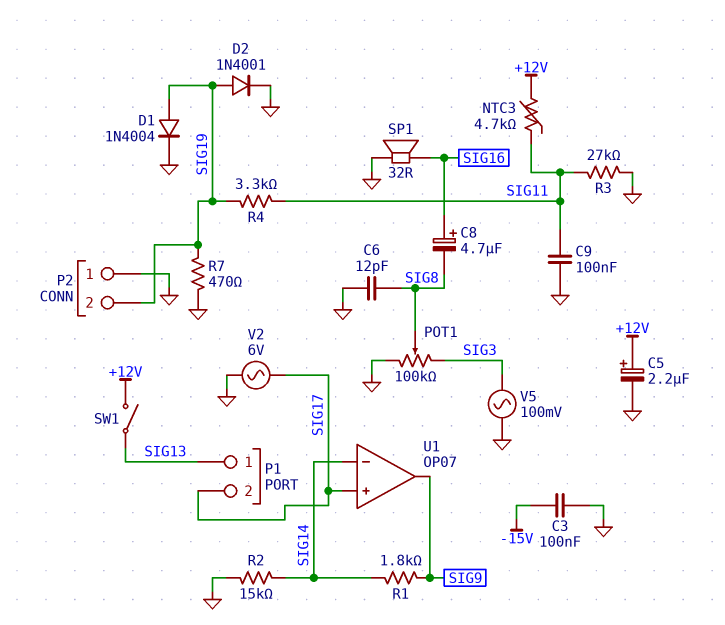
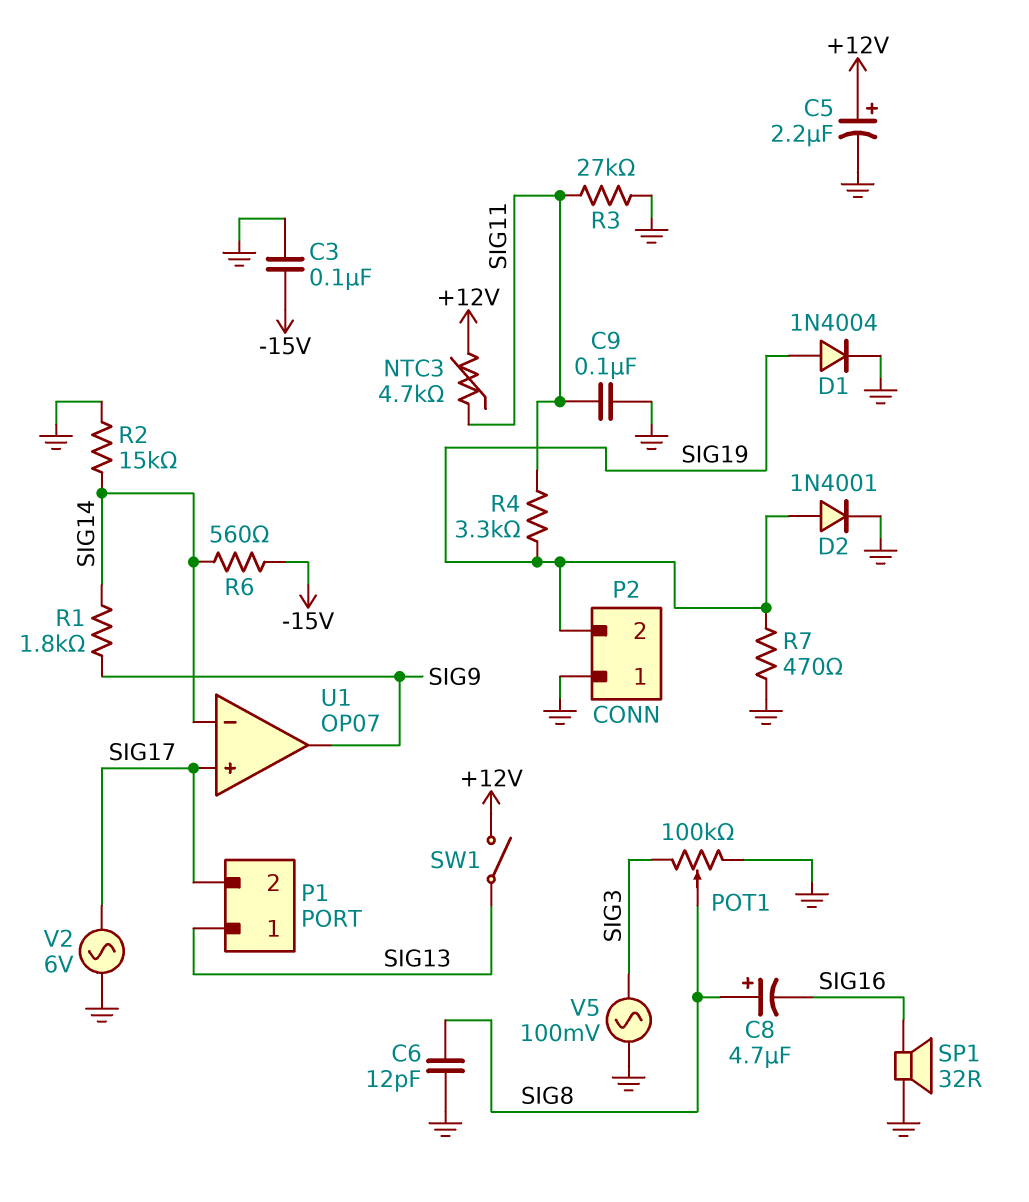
C8: 4.7uF (plus SIG16, minus SIG8) -> 4.7uF (plus SIG8, minus SIG16)
R6: none -> 560 (-15V, SIG14)

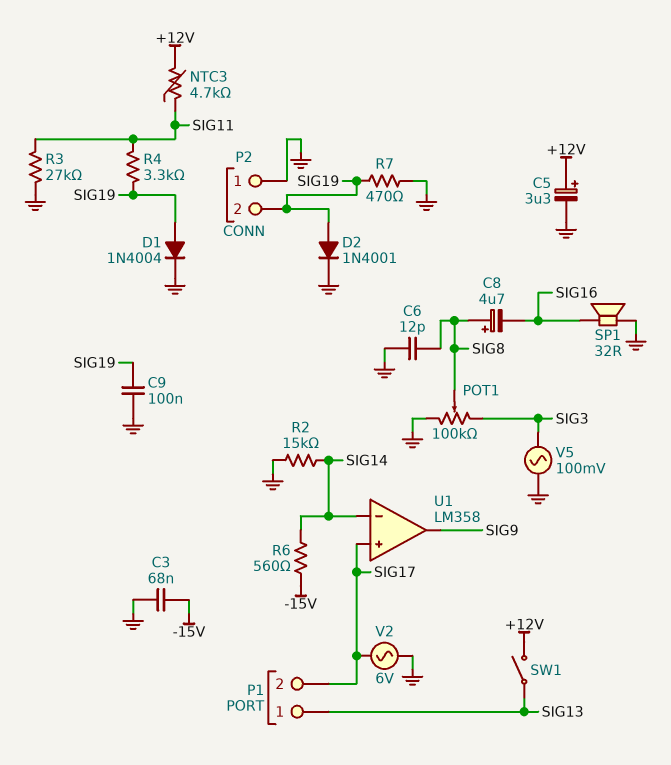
C3: 100nF (-15V, GND) -> 68nF (-15V, GND)
C5: 2.2uF (plus +12V, minus GND) -> 3.3uF (plus +12V, minus GND)
C9: 100nF (GND, SIG11) -> 100nF (GND, SIG19)
R1: 1.8k (SIG9, SIG14) -> none
U1: OP07 -> LM358

